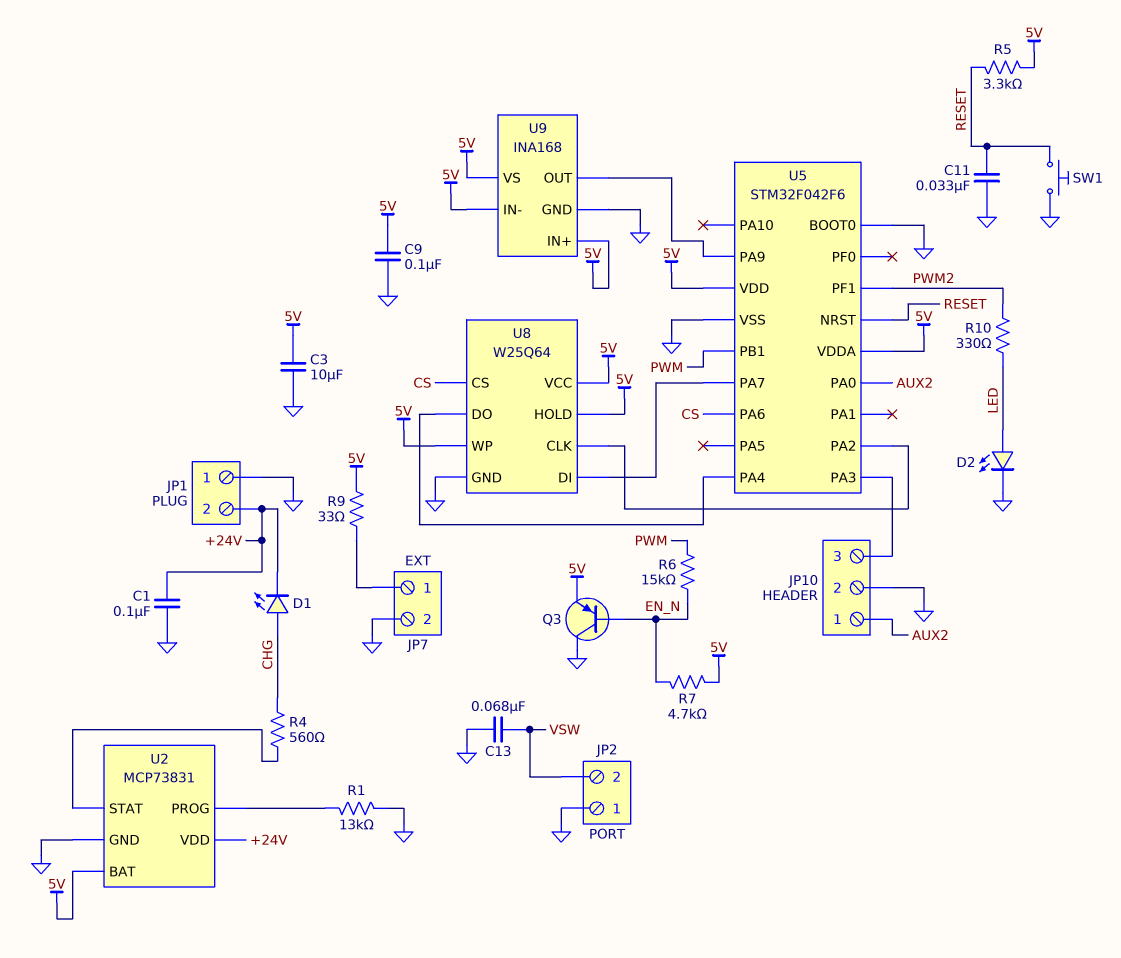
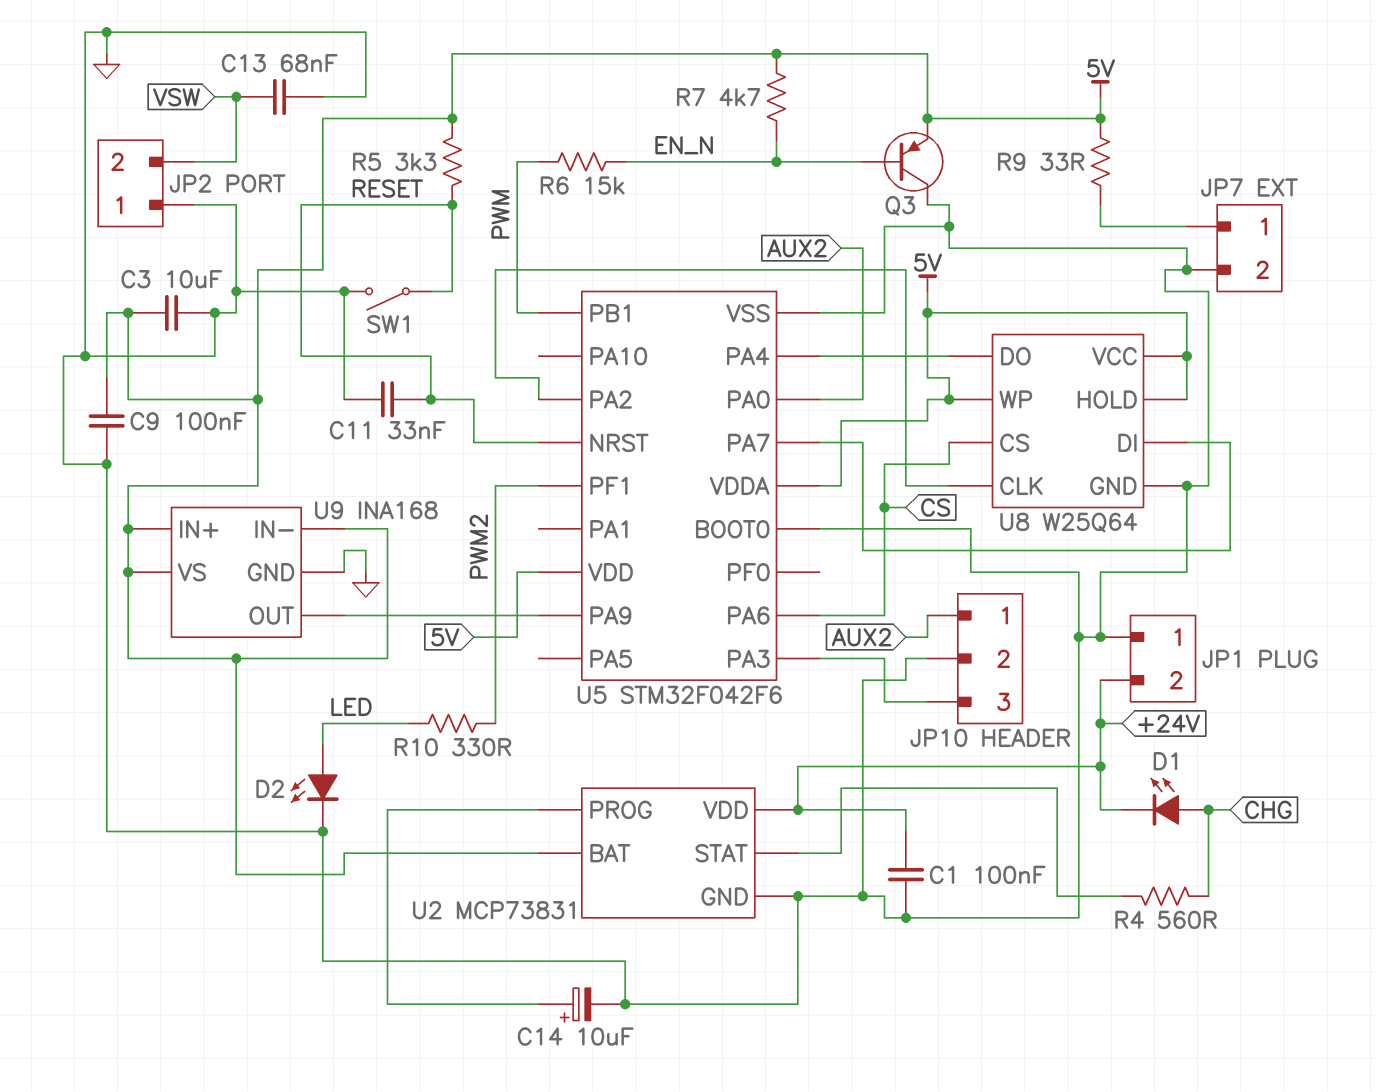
C14: none -> 10uF (plus U2/PROG, minus GND)
R1: 13k (GND, U2/PROG) -> none
SW1: button (GND, RESET) -> switch (GND, RESET)

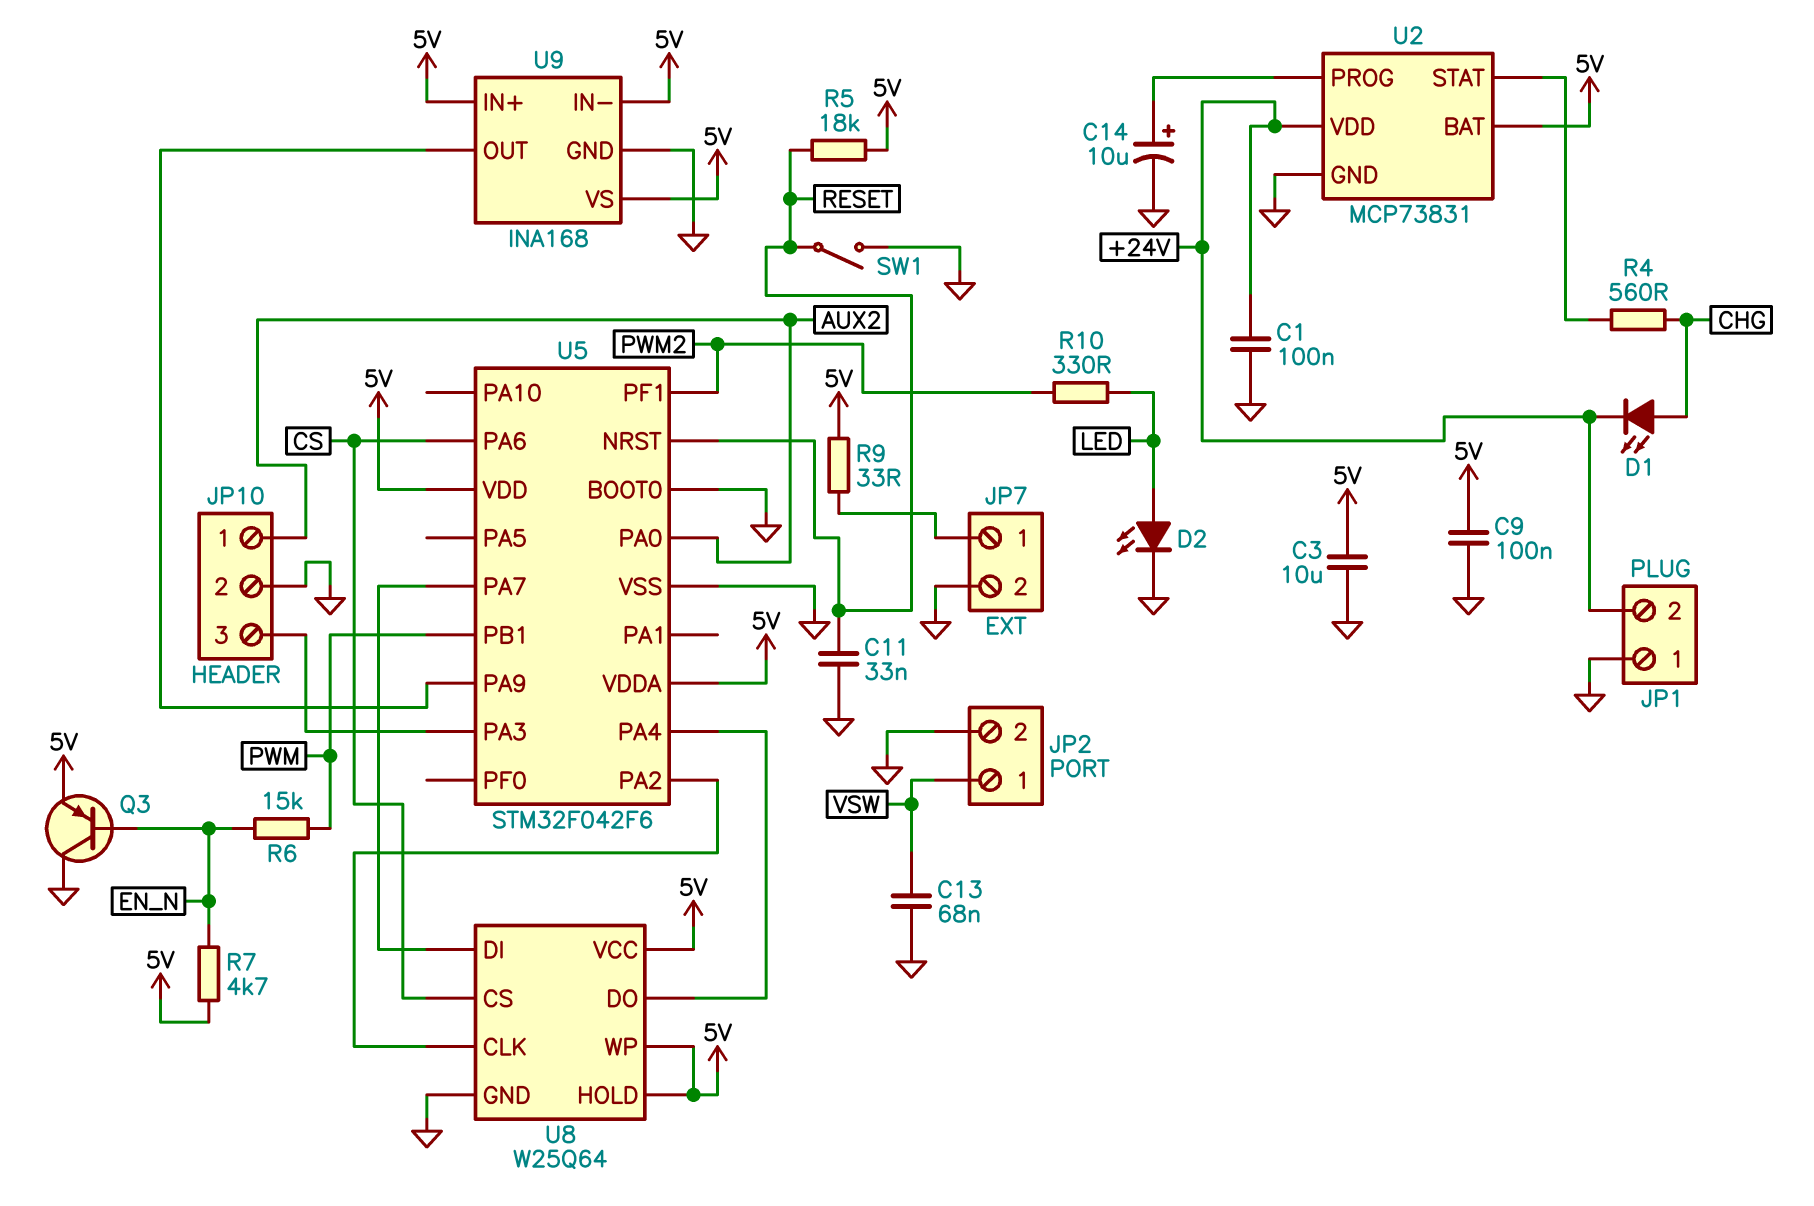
JP2 pin 1: GND -> VSW
JP2 pin 2: VSW -> GND
R5: 3.3k (5V, RESET) -> 18k (5V, RESET)

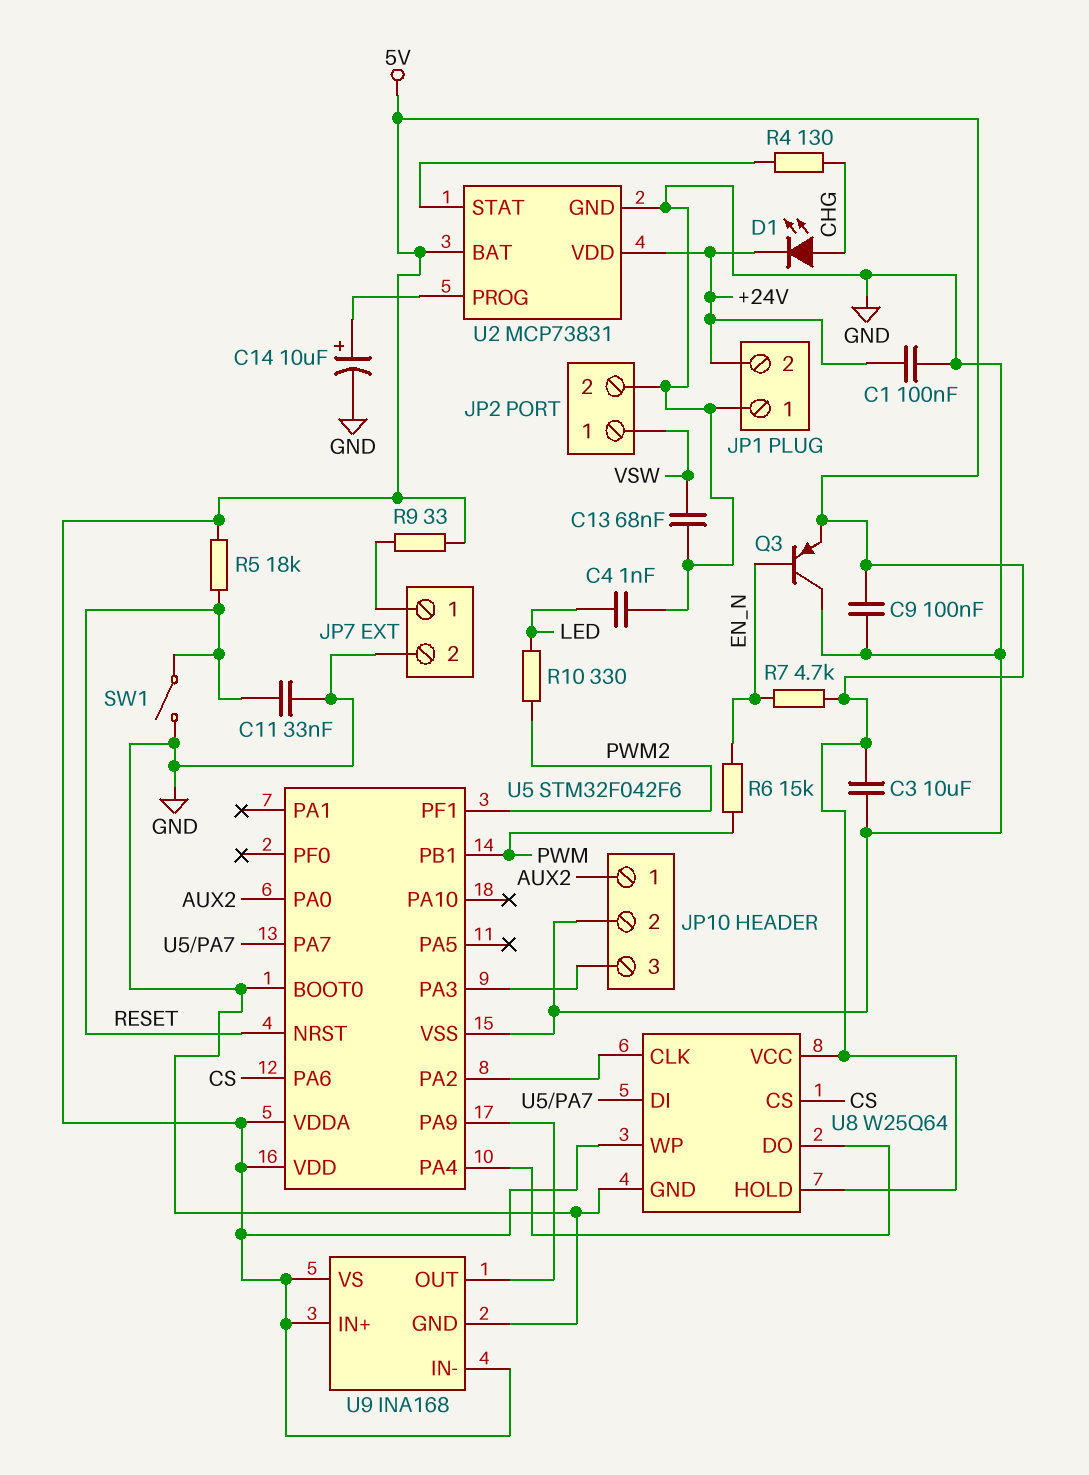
C4: none -> 1nF (GND, LED)
D2: LED (A LED, K GND) -> none
R4: 560 (CHG, U2/STAT) -> 130 (CHG, U2/STAT)

